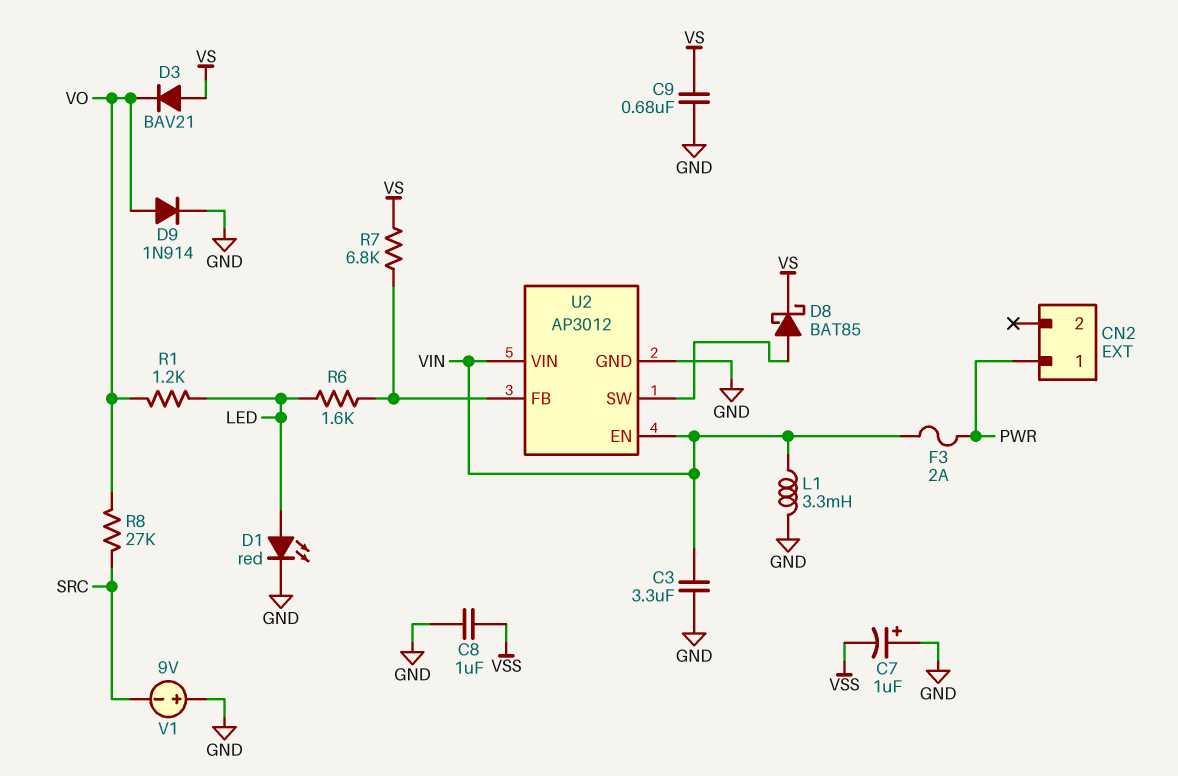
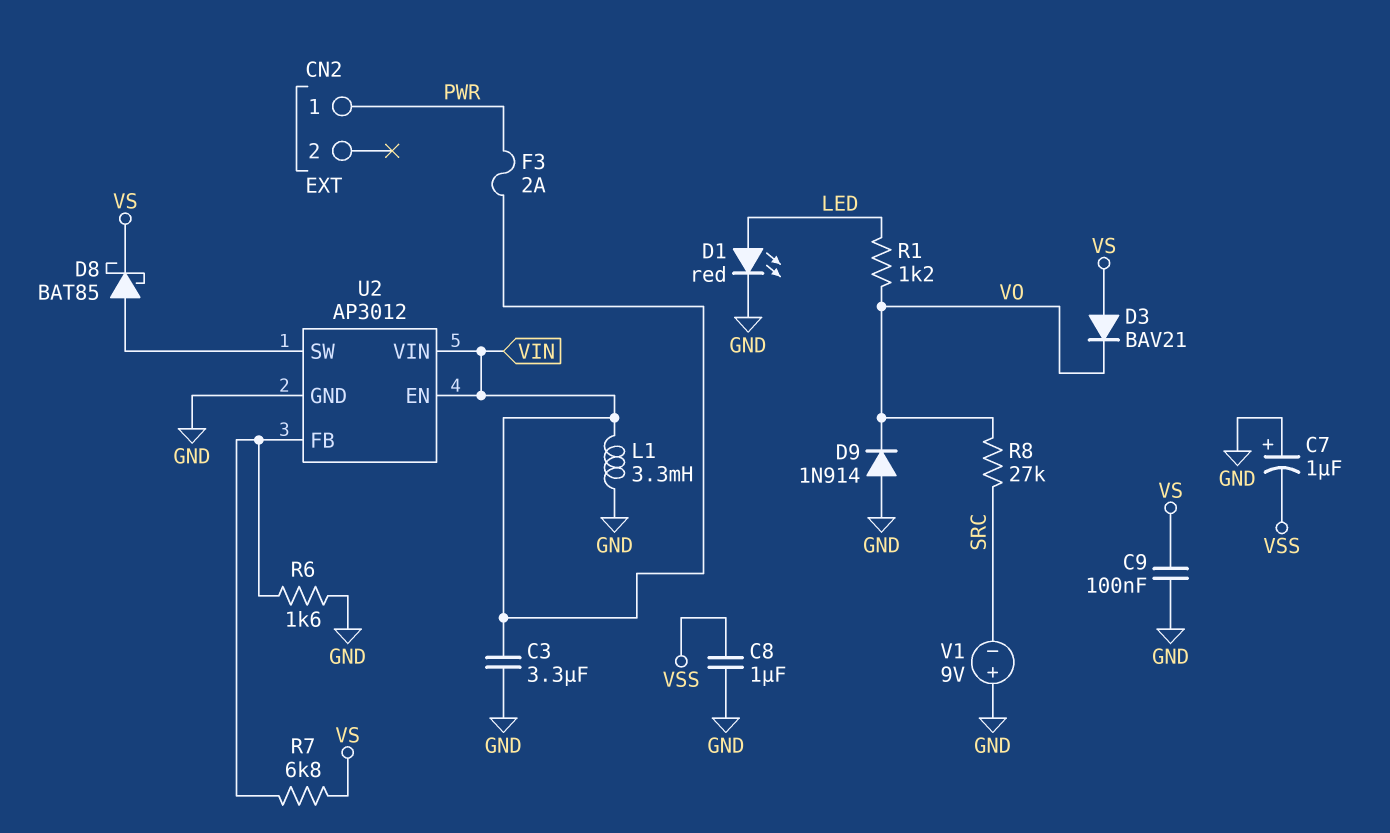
C9: 680nF (GND, VS) -> 100nF (GND, VS)
D9: diode 1N914 (A VO, K GND) -> diode 1N914 (A GND, K VO)
R6: 1.6k (LED, U2/FB) -> 1.6k (GND, U2/FB)

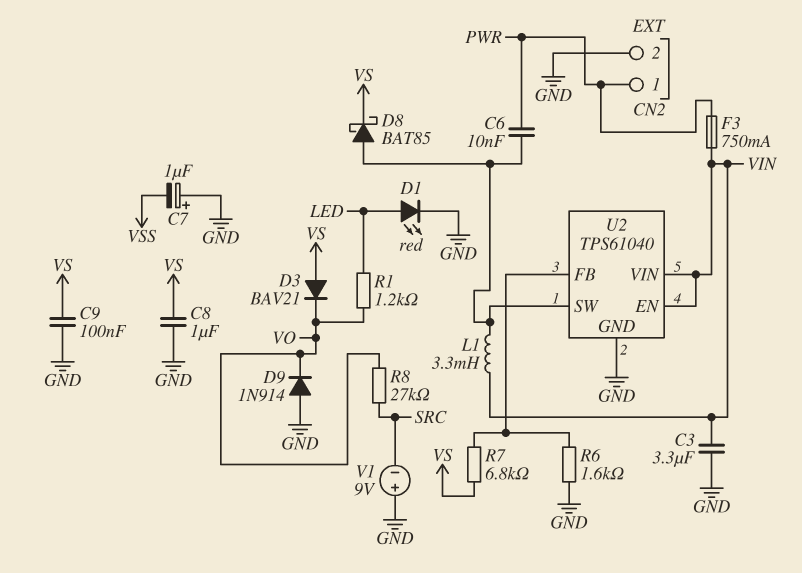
C6: none -> 10nF (PWR, U2/SW)
C8: 1uF (GND, VSS) -> 1uF (GND, VS)
CN2 pin 2: none -> GND
F3: 2A (PWR, VIN) -> 750mA (PWR, VIN)
L1: 3.3mH (GND, VIN) -> 3.3mH (U2/SW, VIN)
U2: AP3012 -> TPS61040

